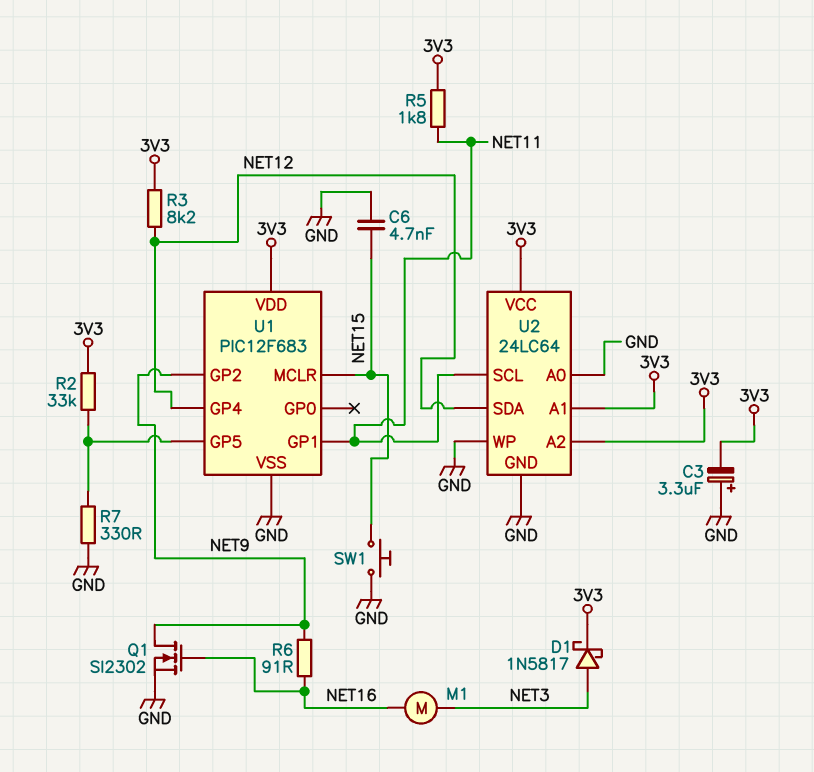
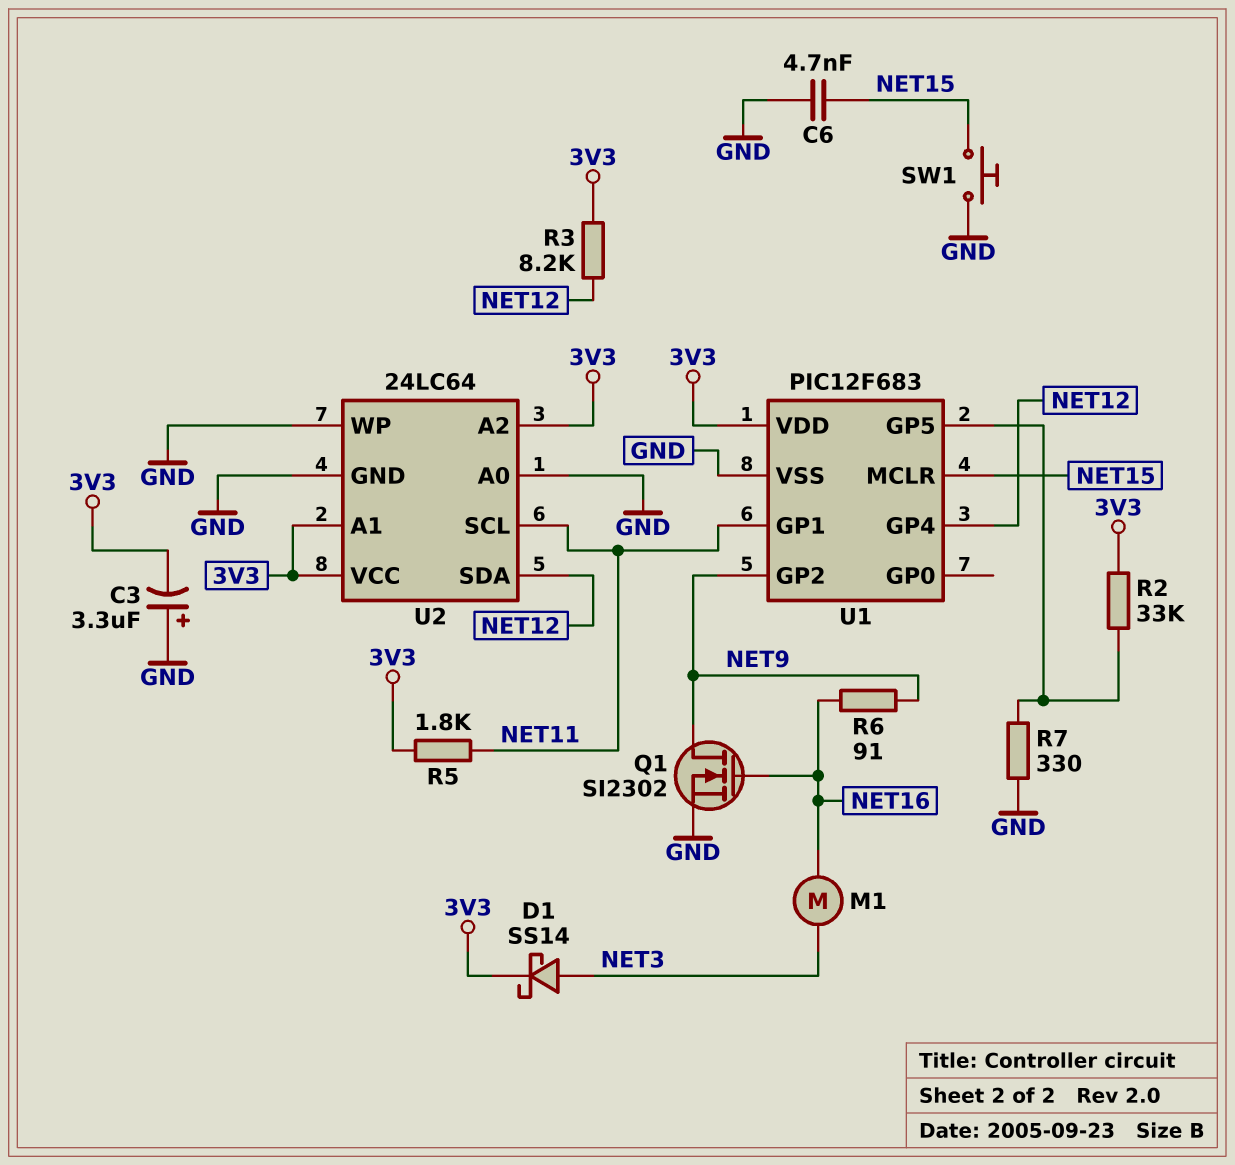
D1: schottky 1N5817 (A NET3, K 3V3) -> schottky SS14 (A NET3, K 3V3)

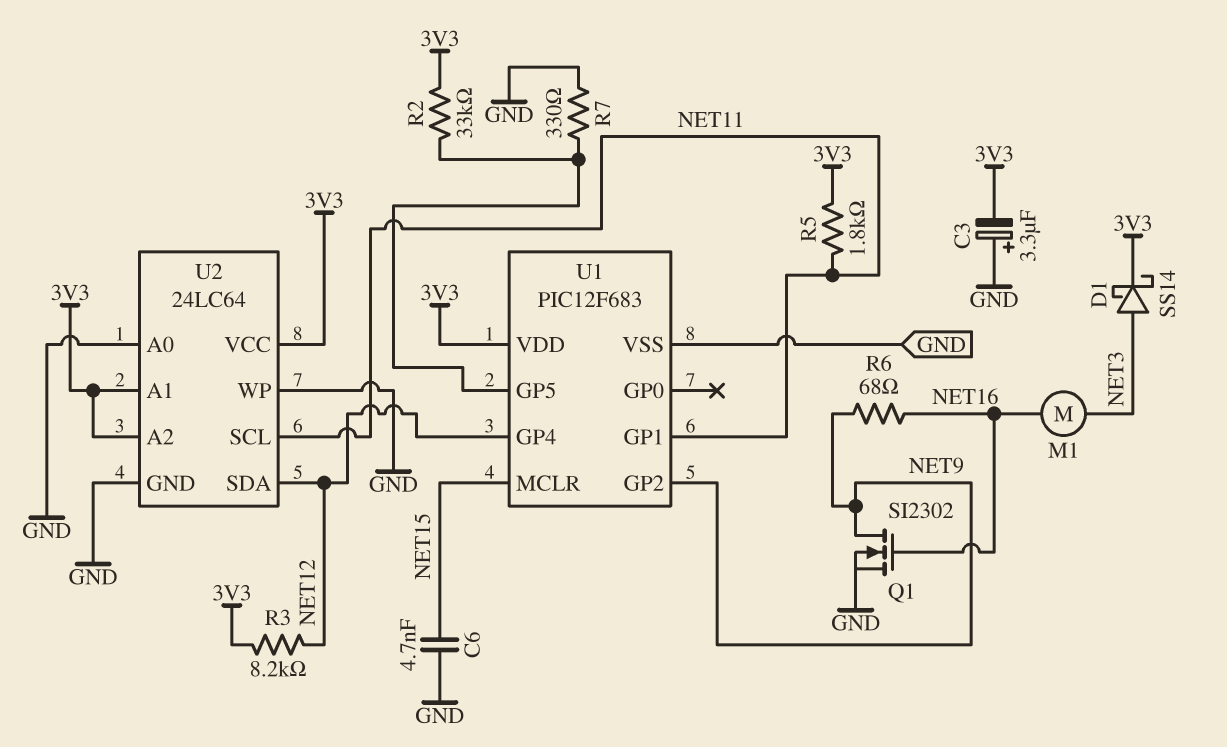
R6: 91 (NET9, NET16) -> 68 (NET9, NET16)
SW1: button (GND, NET15) -> none

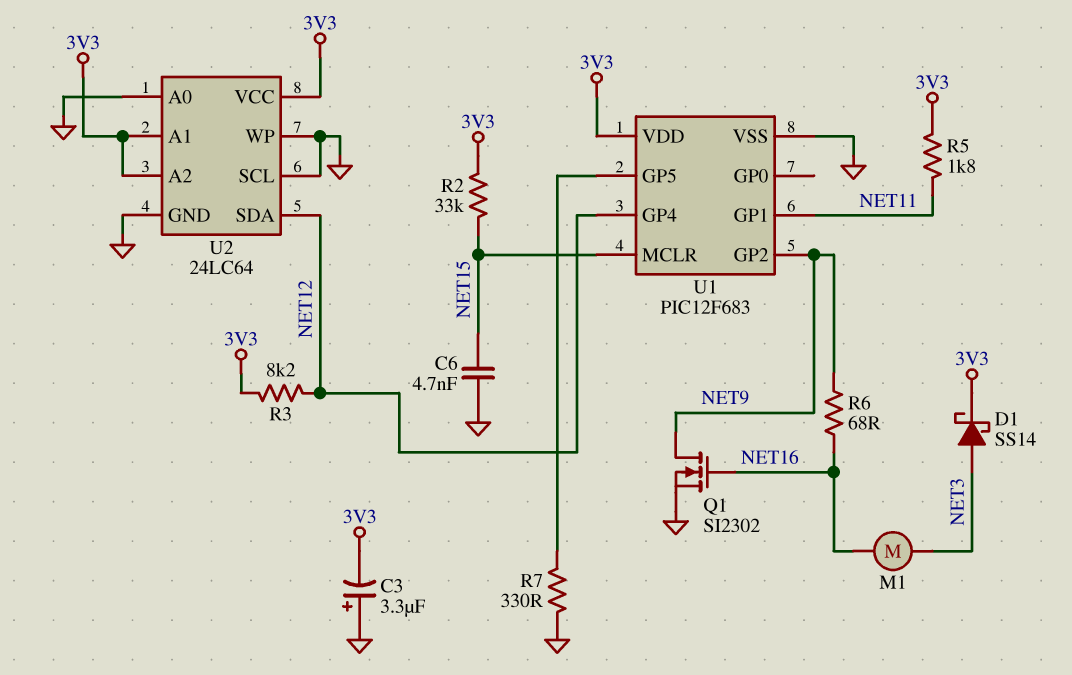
R2: 33k (3V3, U1/GP5) -> 33k (3V3, NET15)
U2 pin SCL: NET11 -> GND

